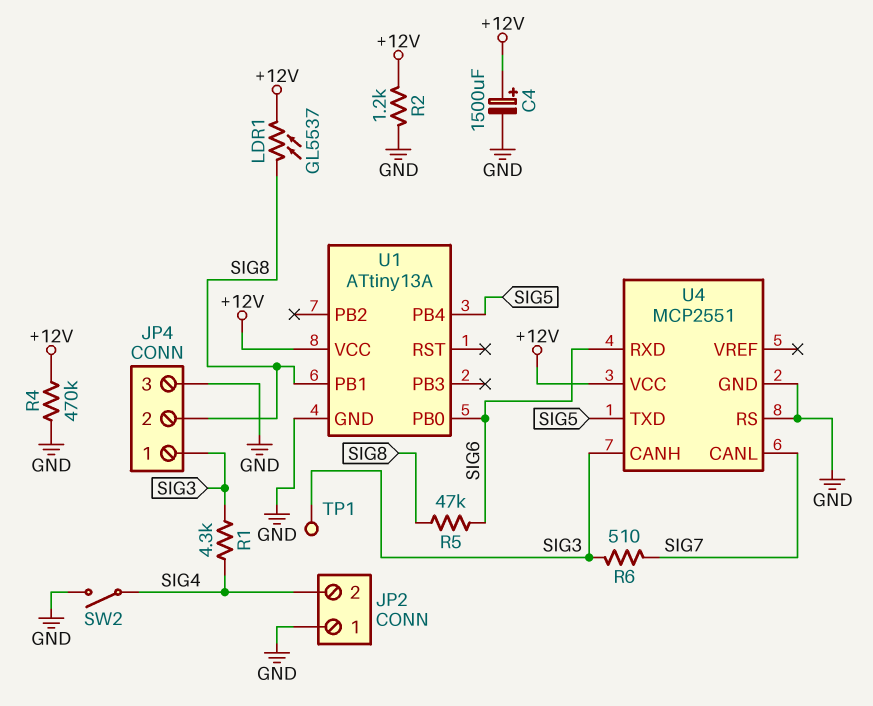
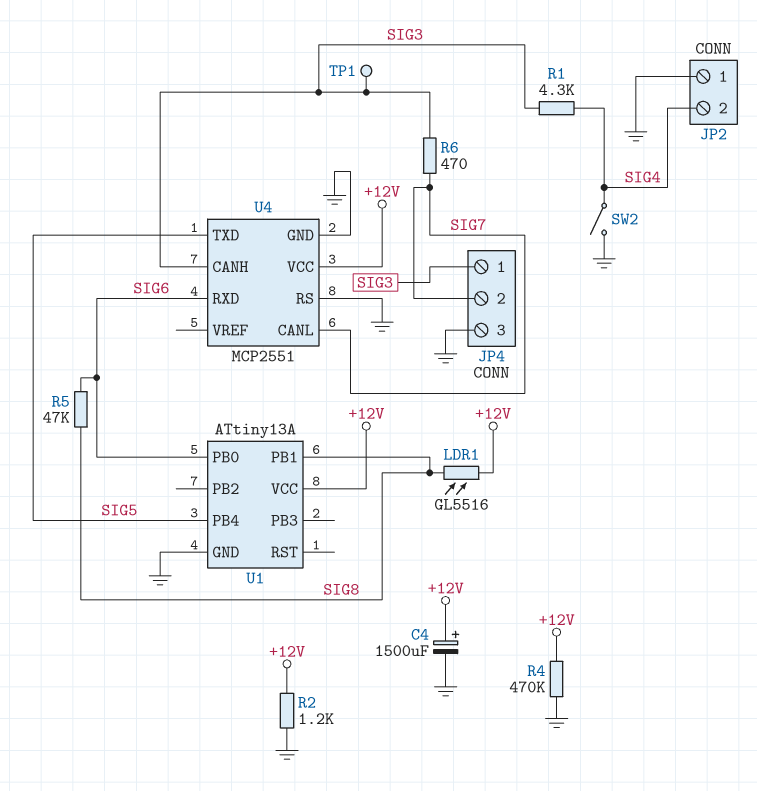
JP4 pin 2: SIG8 -> SIG7
LDR1: GL5537 (+12V, SIG8) -> GL5516 (+12V, SIG8)
R6: 510 (SIG3, SIG7) -> 470 (SIG3, SIG7)

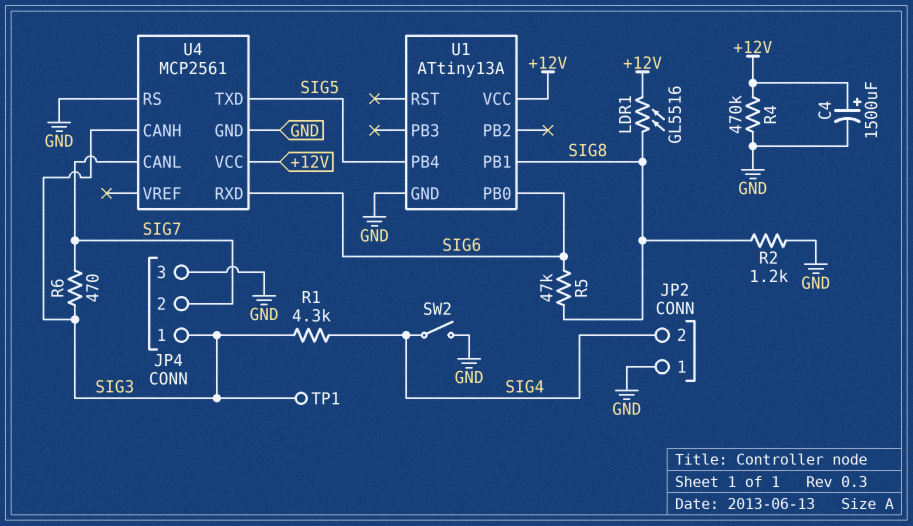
R2: 1.2k (+12V, GND) -> 1.2k (GND, SIG8)
U4: MCP2551 -> MCP2561

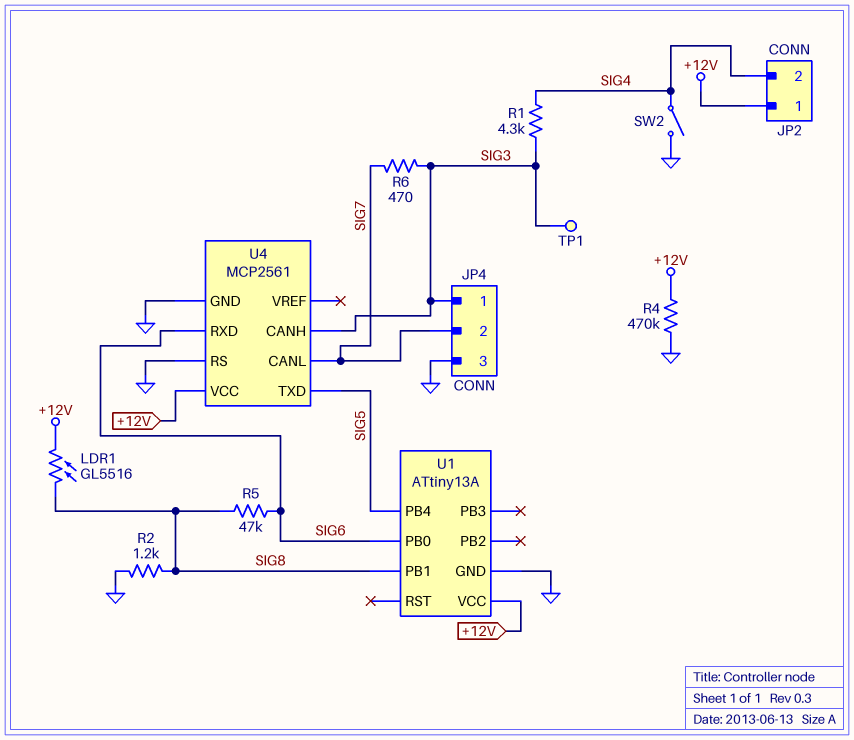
C4: 1500uF (plus +12V, minus GND) -> none
JP2 pin 1: GND -> +12V

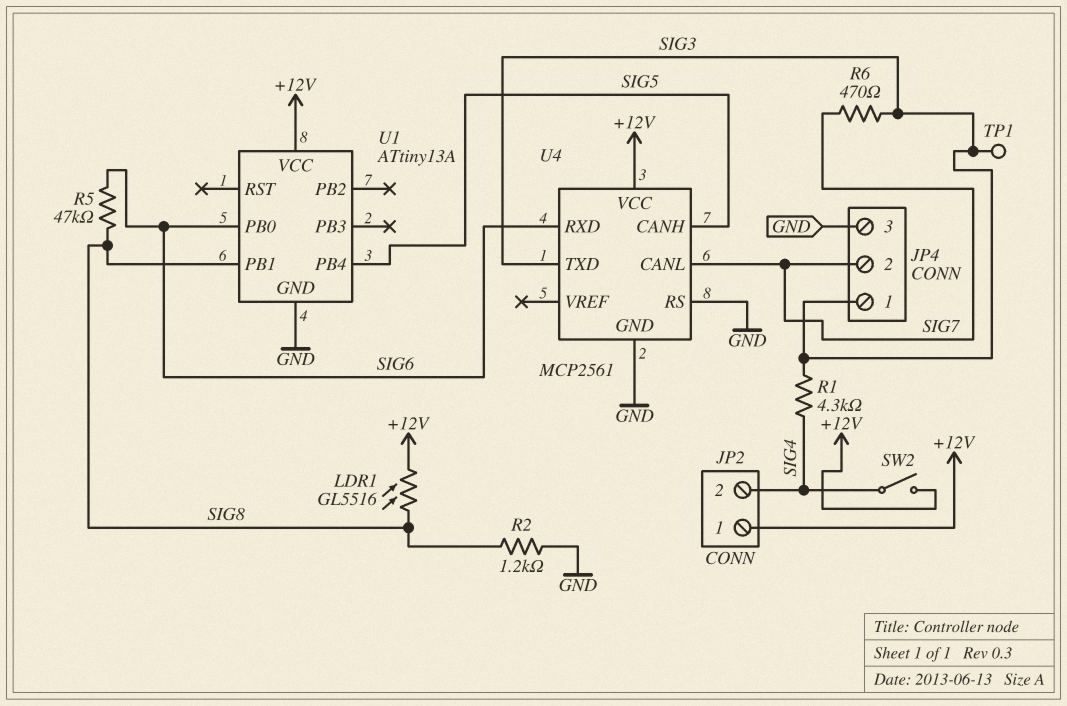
R4: 470k (+12V, GND) -> none
SW2: switch (GND, SIG4) -> switch (+12V, SIG4)
U4 pin CANH: SIG3 -> SIG5
U4 pin TXD: SIG5 -> SIG3

